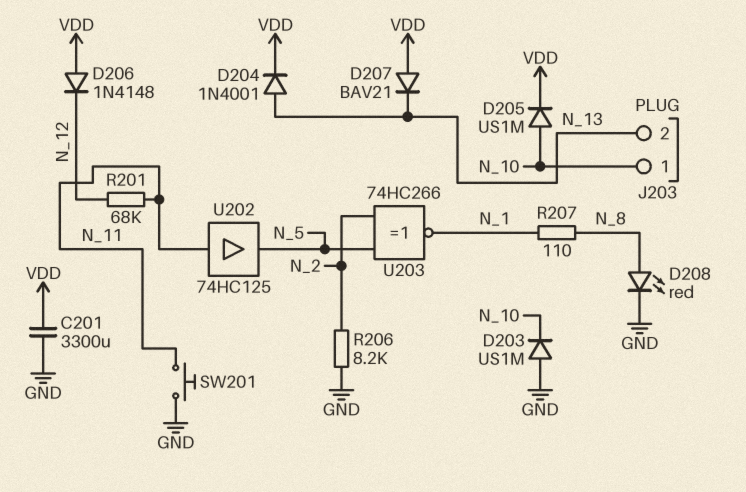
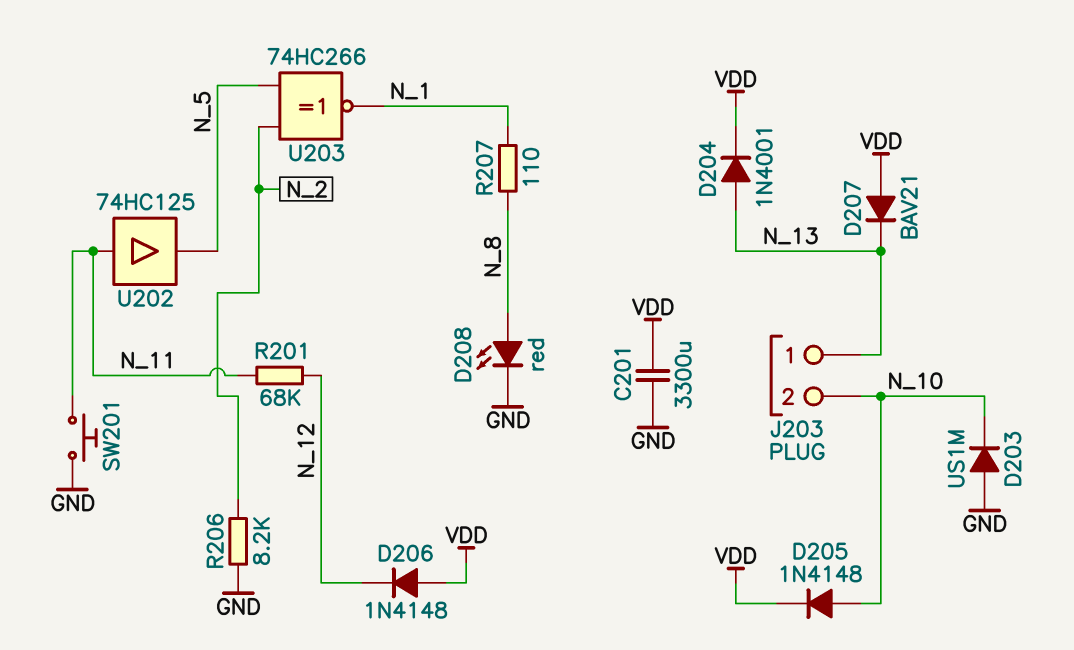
D205: diode US1M (A N_10, K VDD) -> diode 1N4148 (A N_10, K VDD)
J203 pin 1: N_10 -> N_13
J203 pin 2: N_13 -> N_10

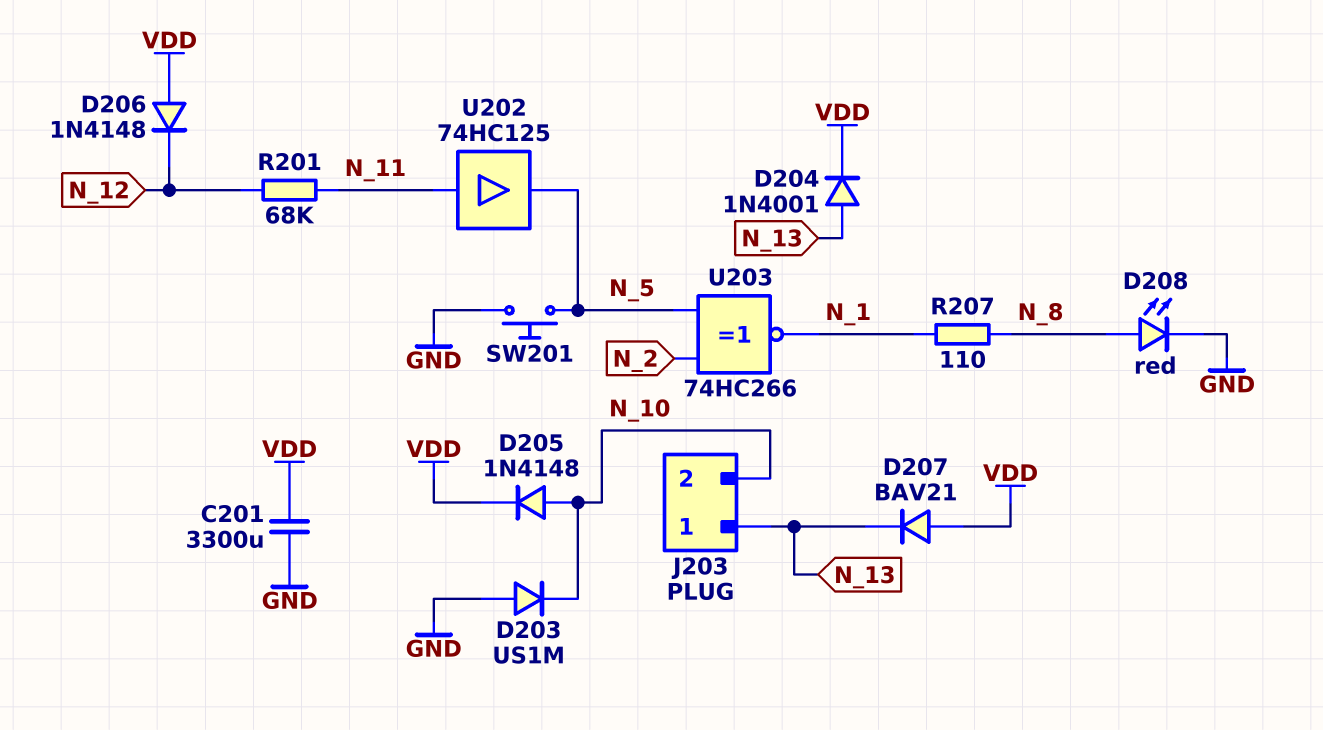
R206: 8.2k (GND, N_2) -> none
SW201: button (GND, N_11) -> button (GND, N_5)

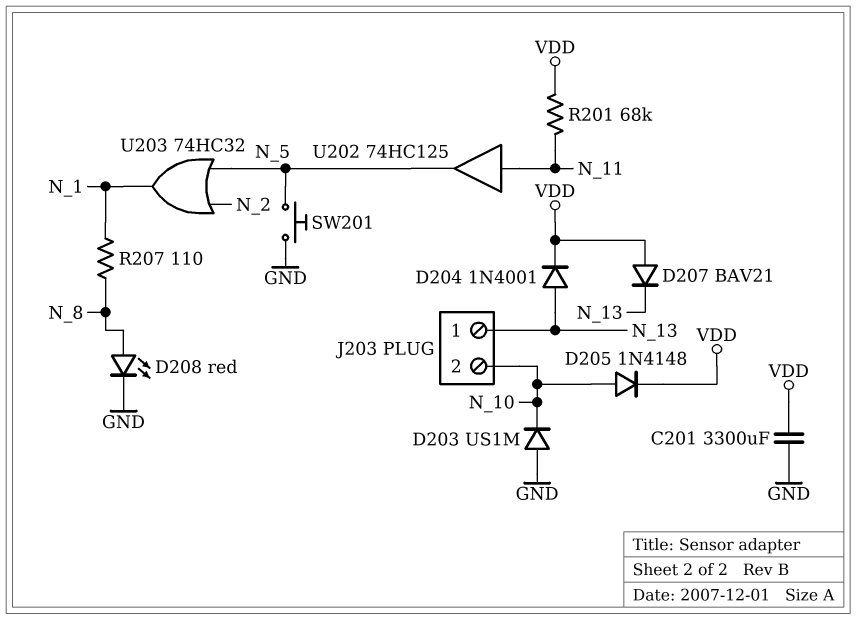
D206: diode 1N4148 (A VDD, K N_12) -> none
R201: 68k (N_11, N_12) -> 68k (N_11, VDD)
U203: XNOR 74HC266 (in N_2, in N_5, out N_1) -> OR 74HC32 (in N_2, in N_5, out N_1)

